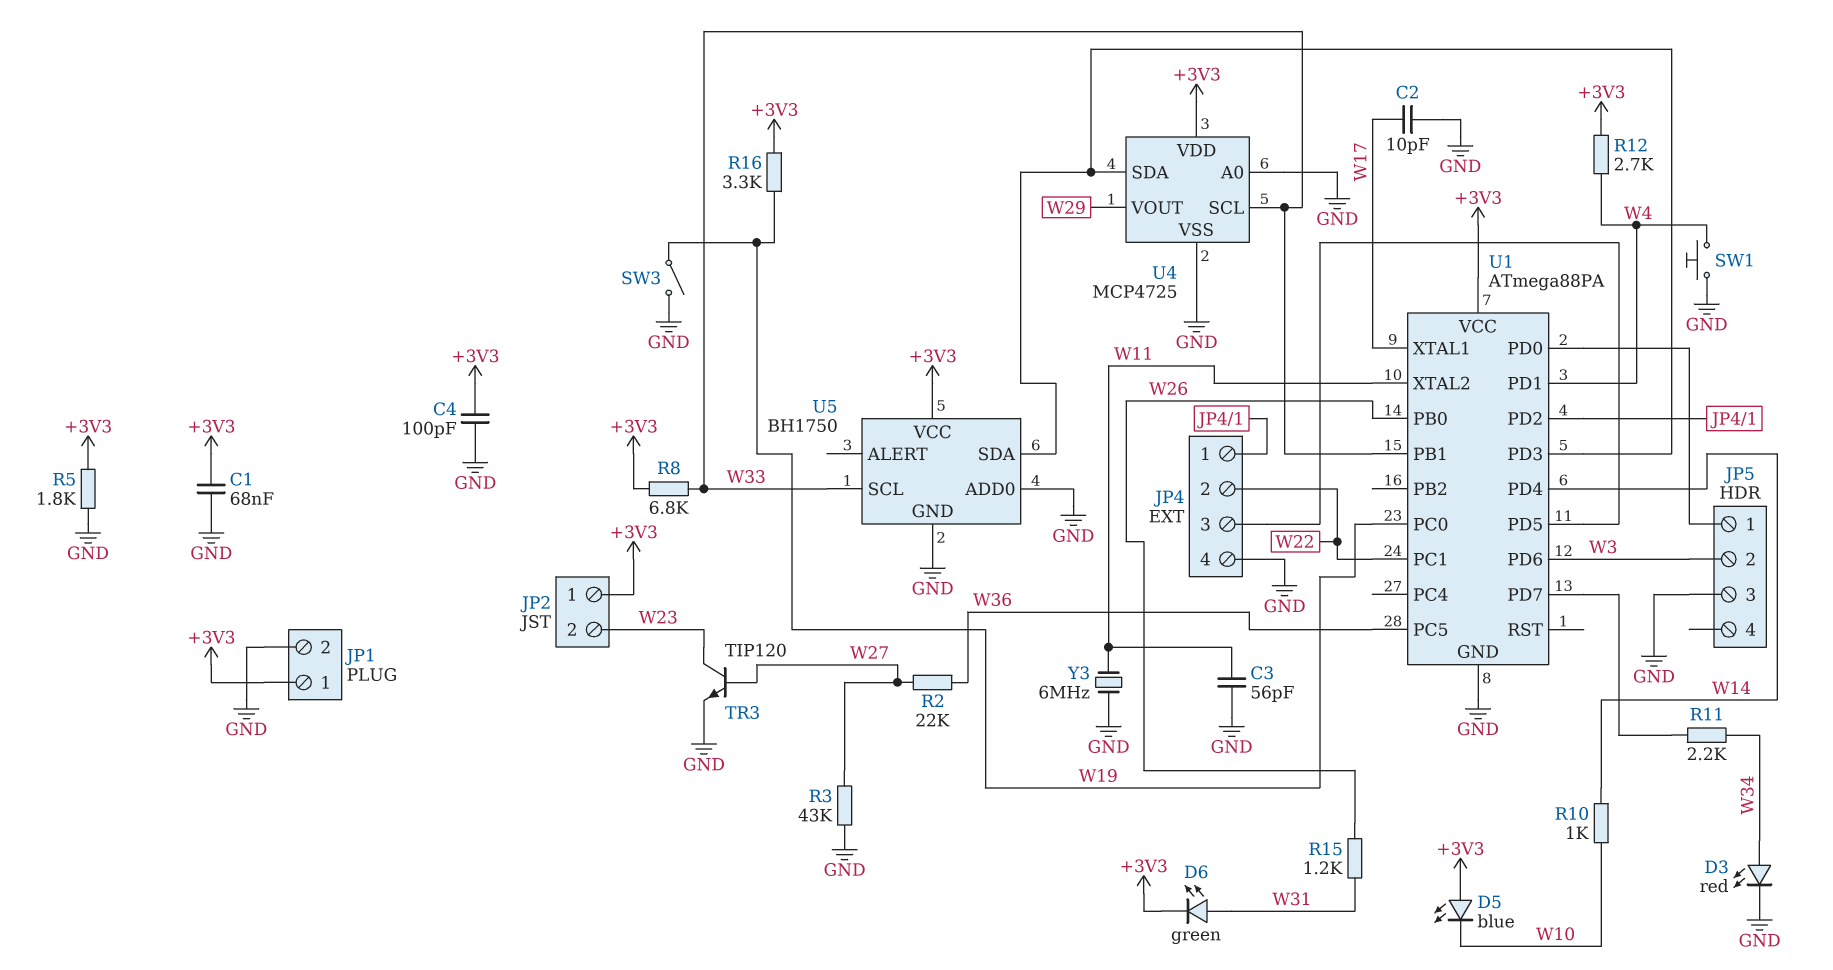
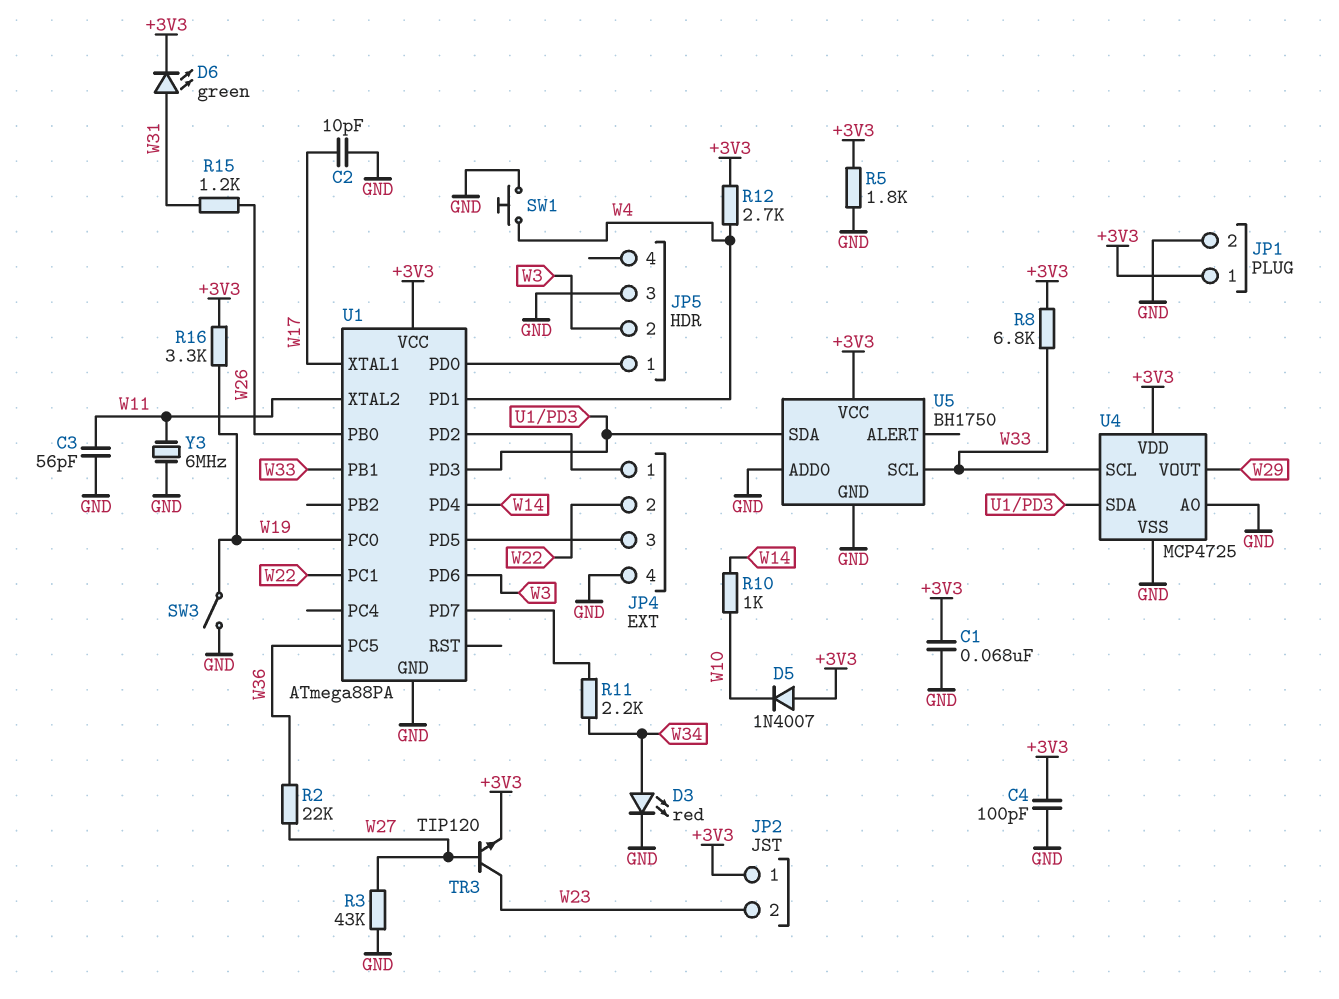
D5: LED blue (A +3V3, K W10) -> diode 1N4007 (A +3V3, K W10)
TR3: NPN TIP120 (B W27, C W23, E GND) -> NPN TIP120 (B W27, C W23, E +3V3)

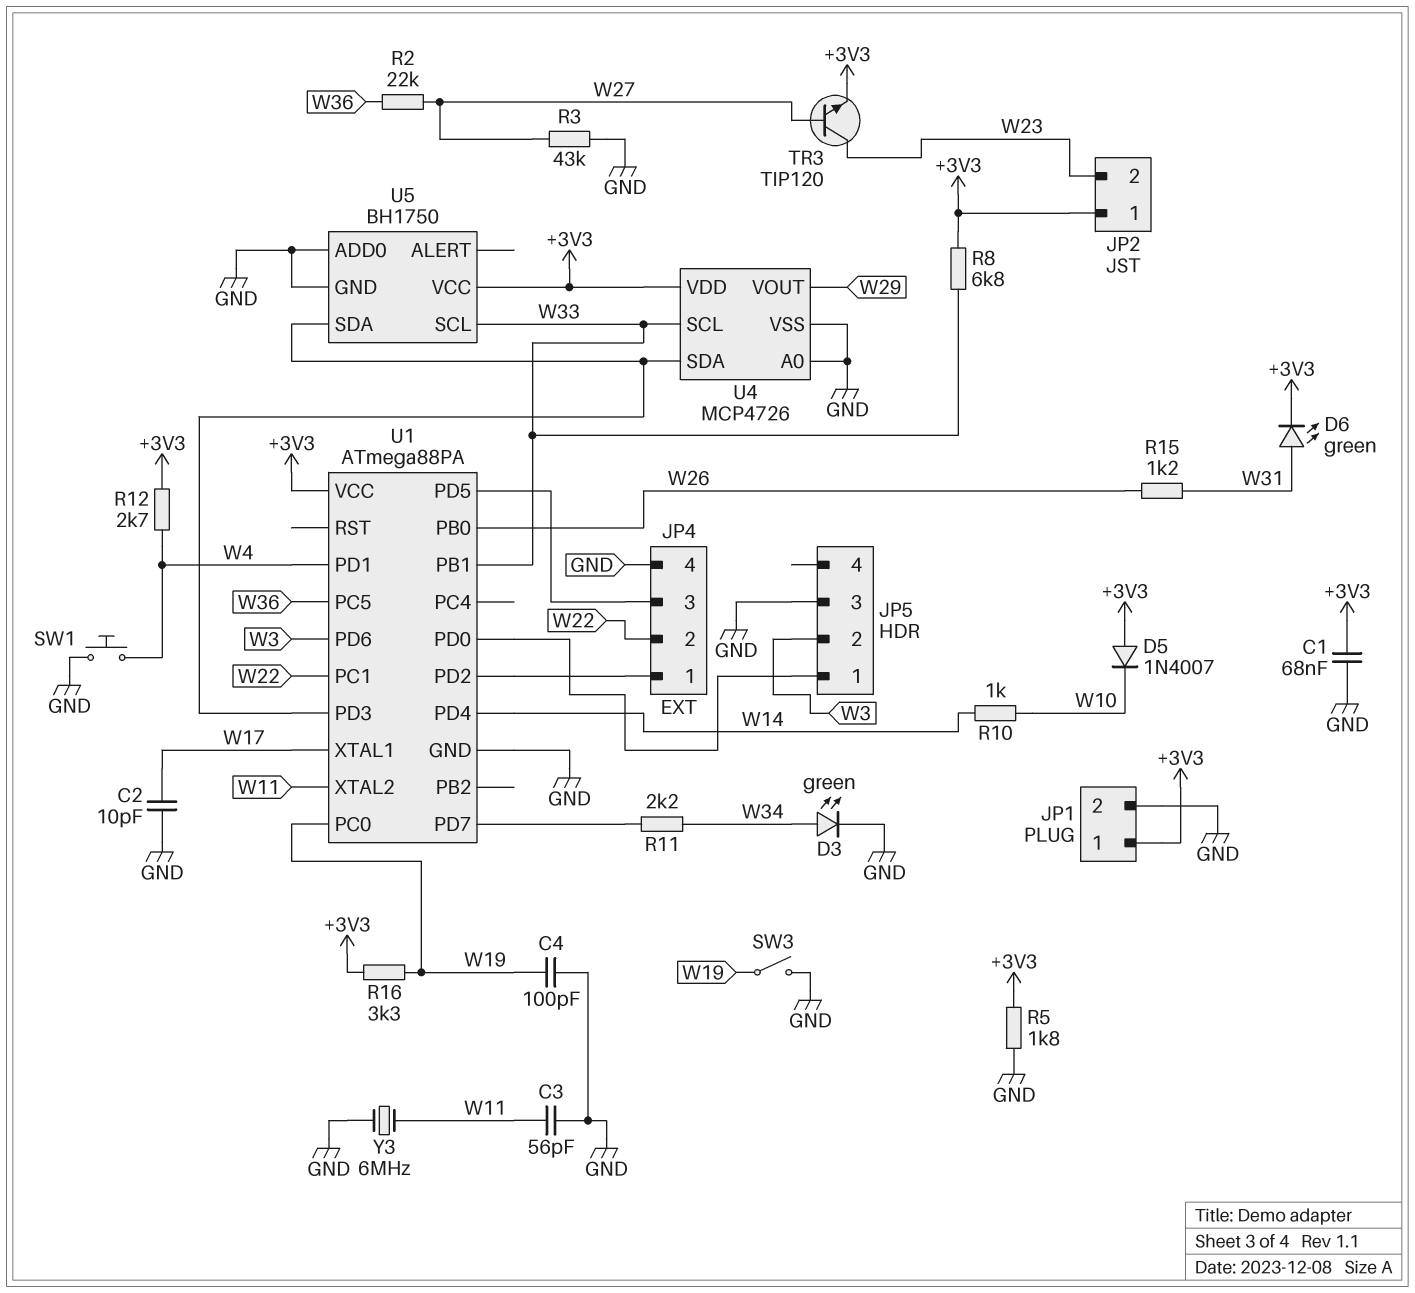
C4: 100pF (+3V3, GND) -> 100pF (GND, W19)
D3: LED red (A W34, K GND) -> LED green (A W34, K GND)
U4: MCP4725 -> MCP4726

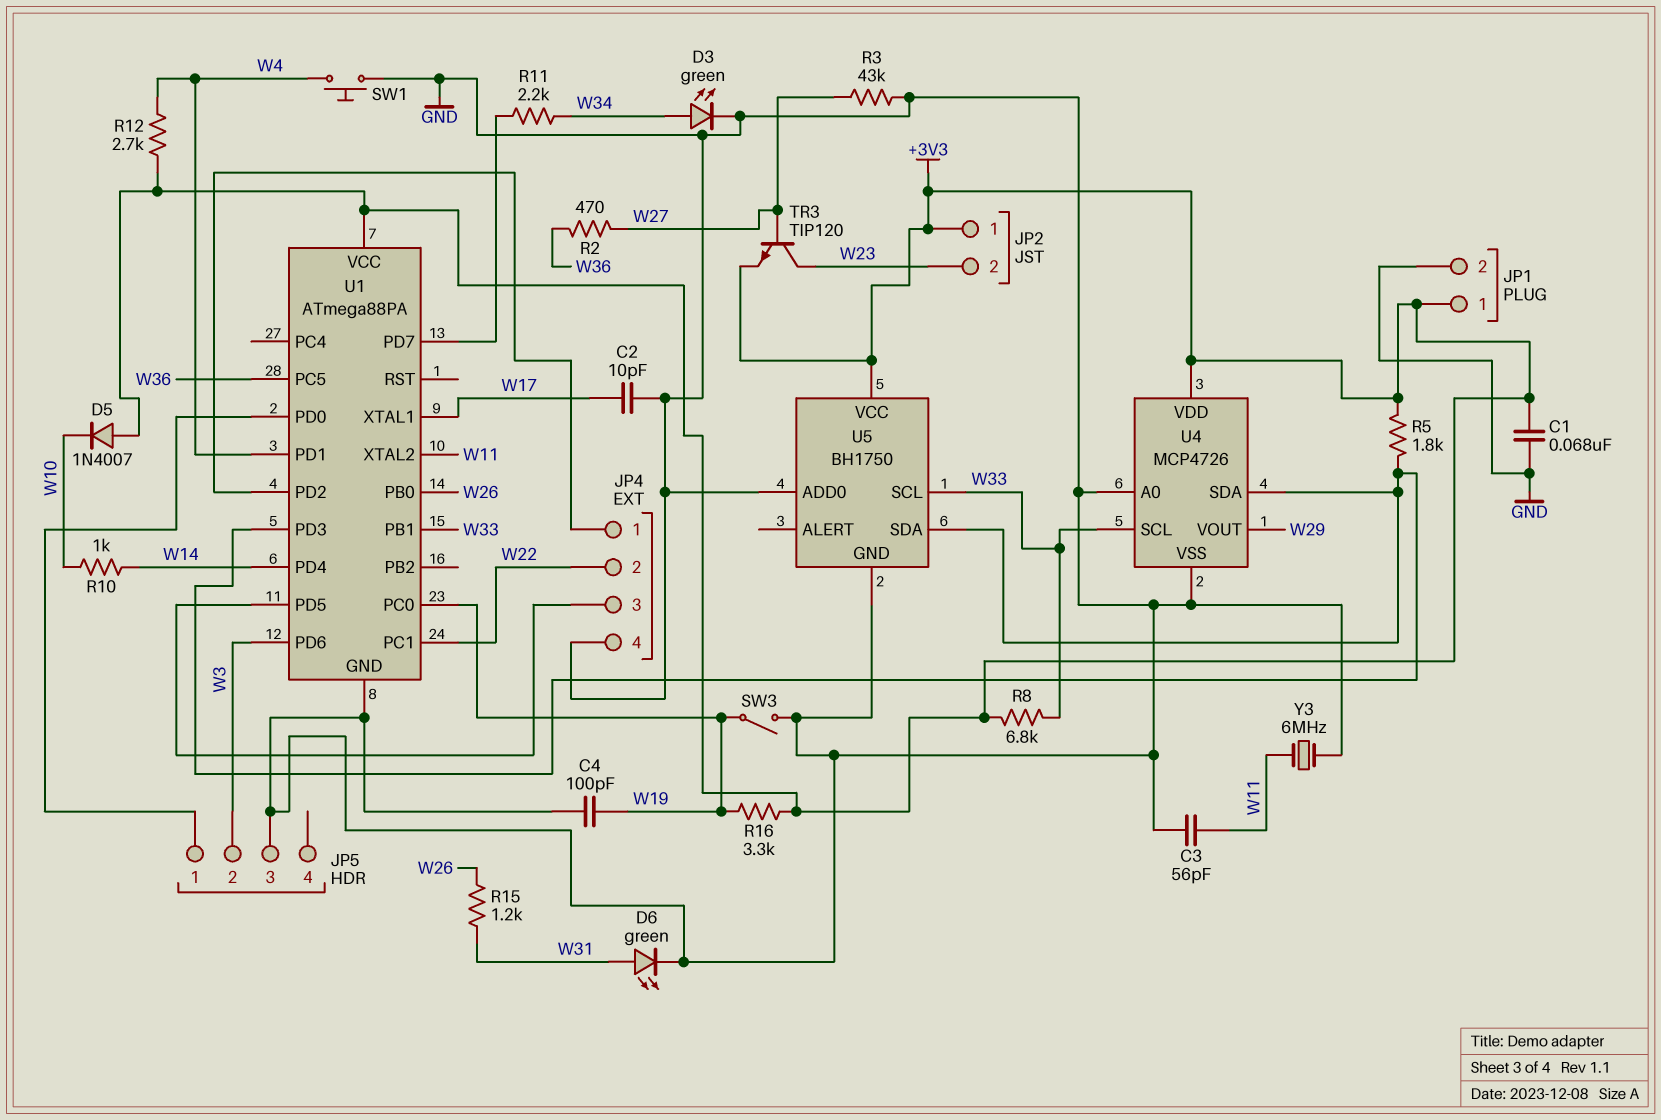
D6: LED green (A W31, K +3V3) -> LED green (A W31, K GND)
R2: 22k (W27, W36) -> 470 (W27, W36)
R5: 1.8k (+3V3, GND) -> 1.8k (+3V3, U1/PD3)

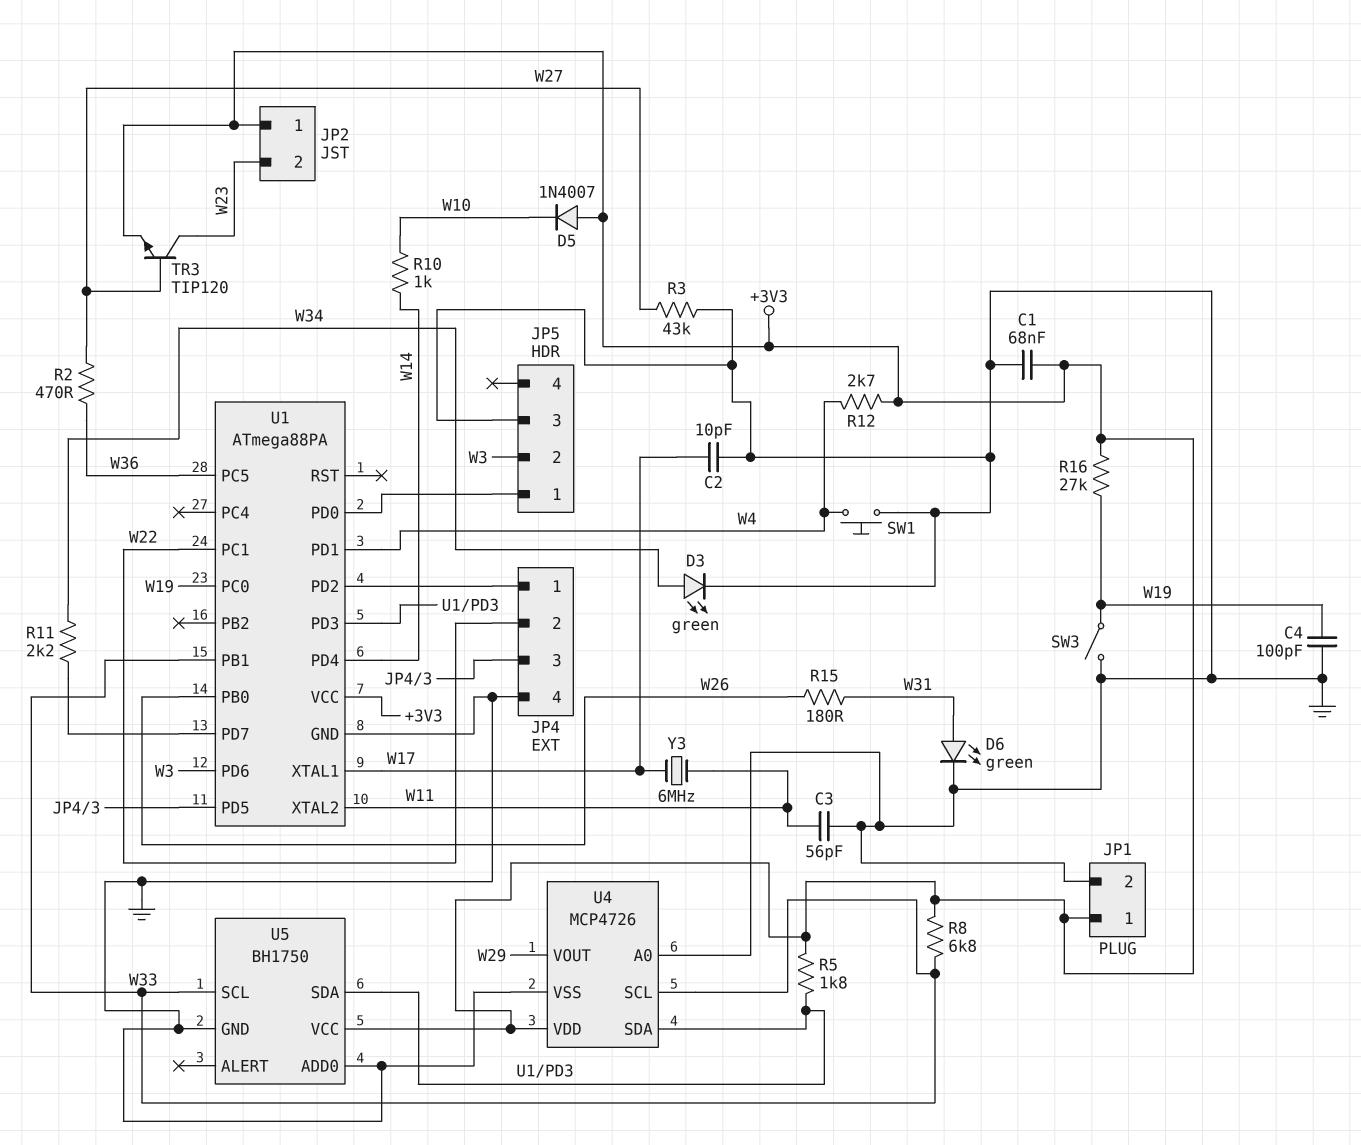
R15: 1.2k (W26, W31) -> 180 (W26, W31)
R16: 3.3k (+3V3, W19) -> 27k (+3V3, W19)
Y3: 6MHz (GND, W11) -> 6MHz (W11, W17)

